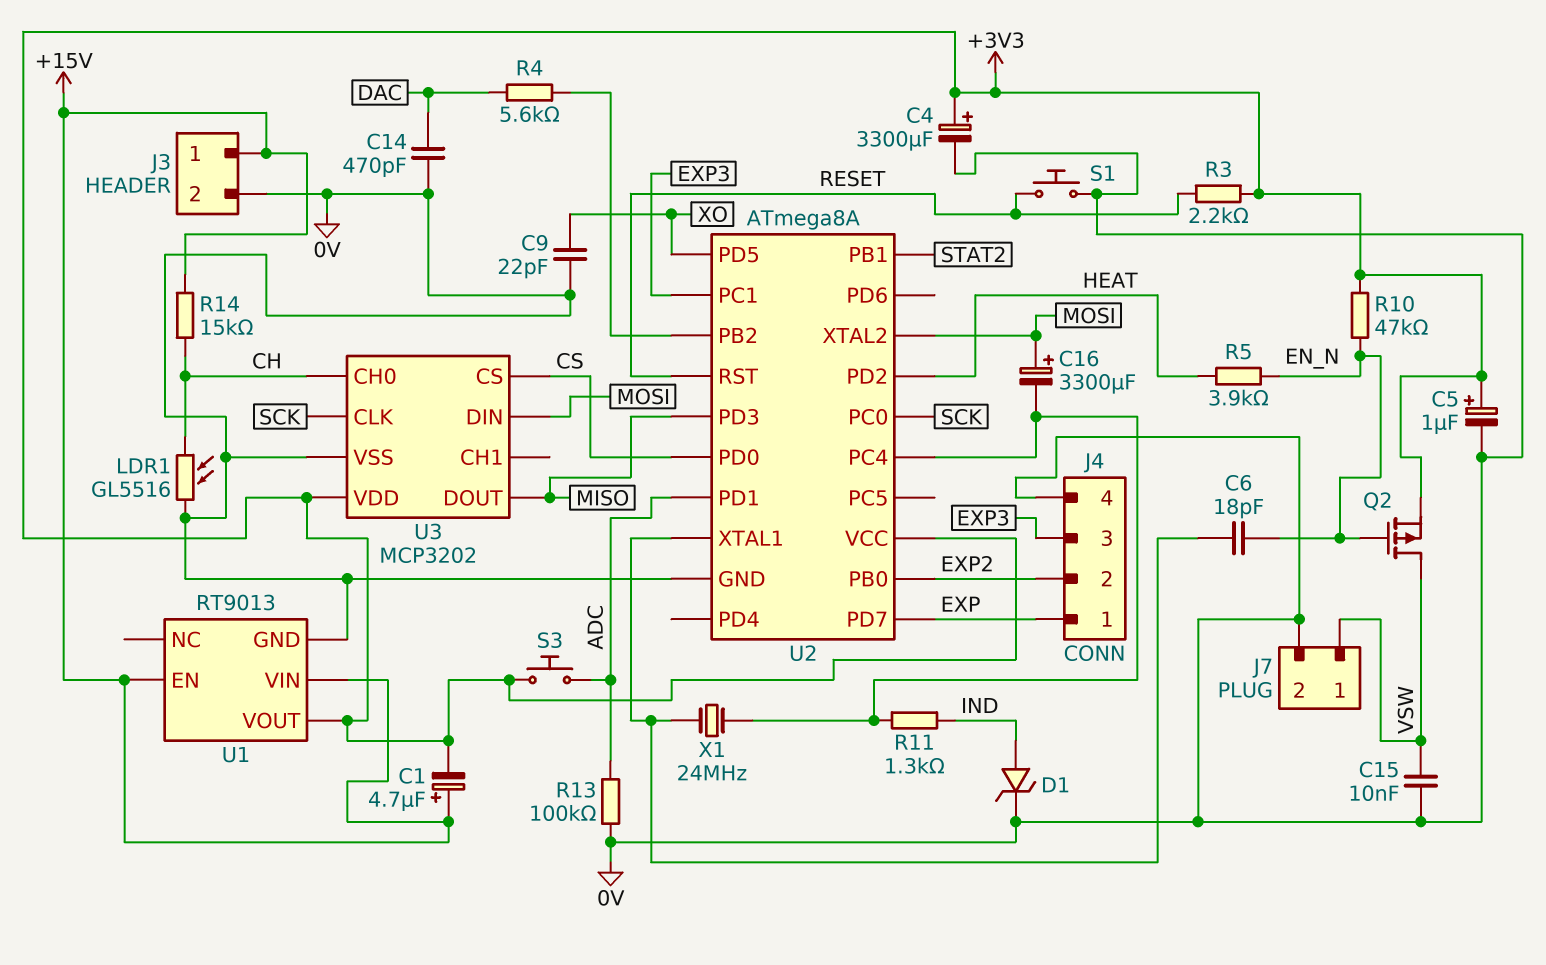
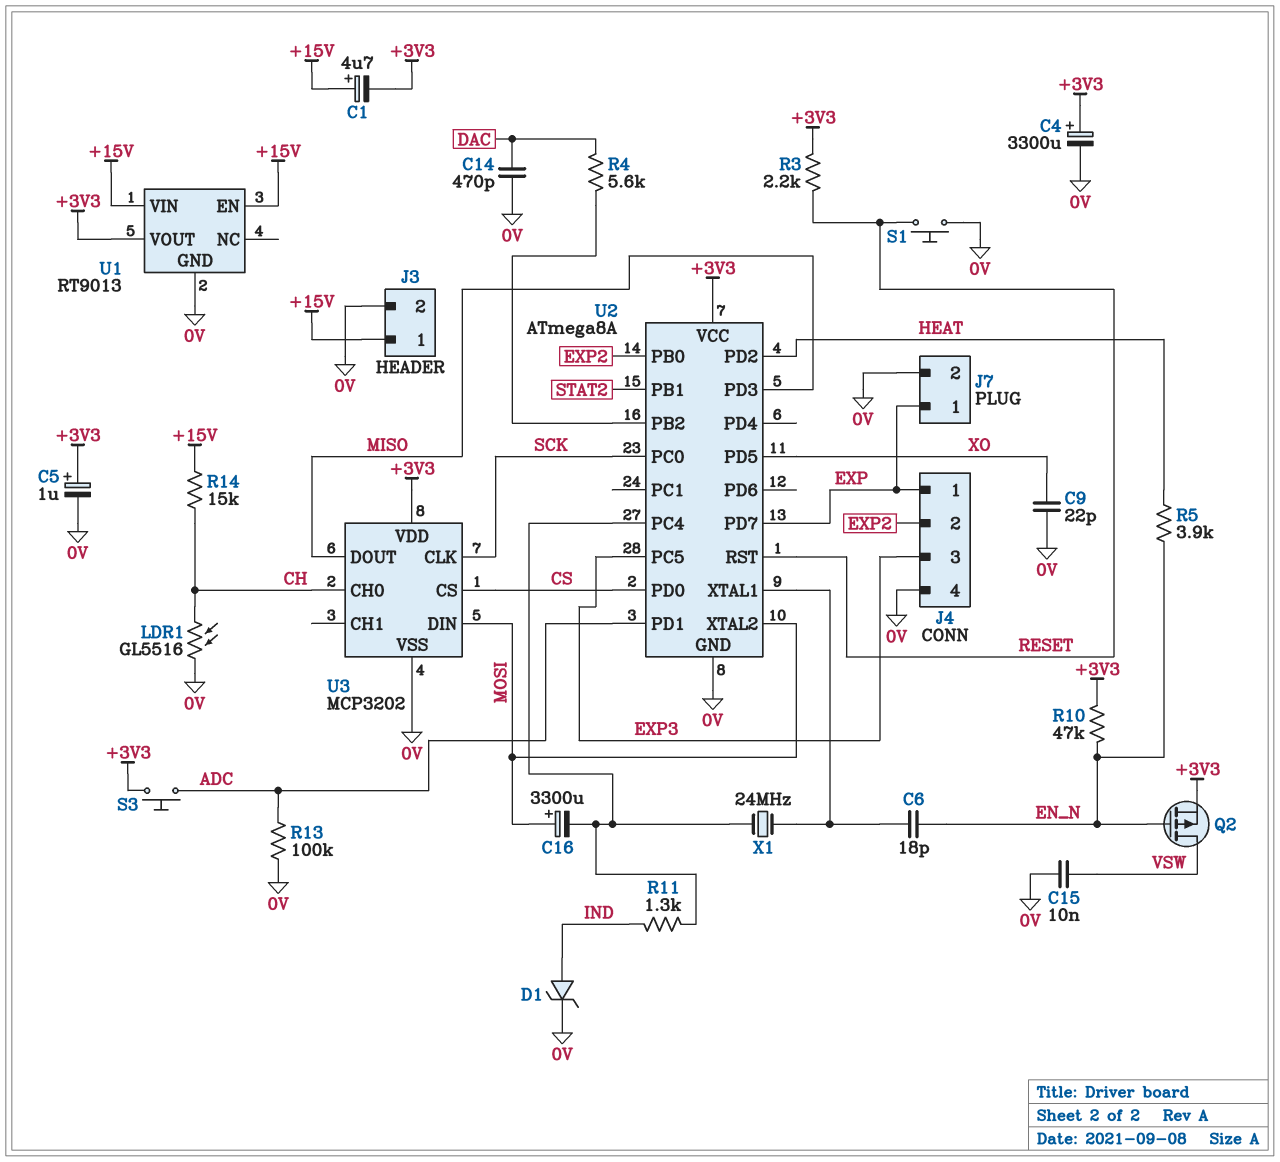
J7 pin 1: VSW -> EXP
U2 pin PC1: EXP3 -> none
U2 pin PC5: none -> EXP3

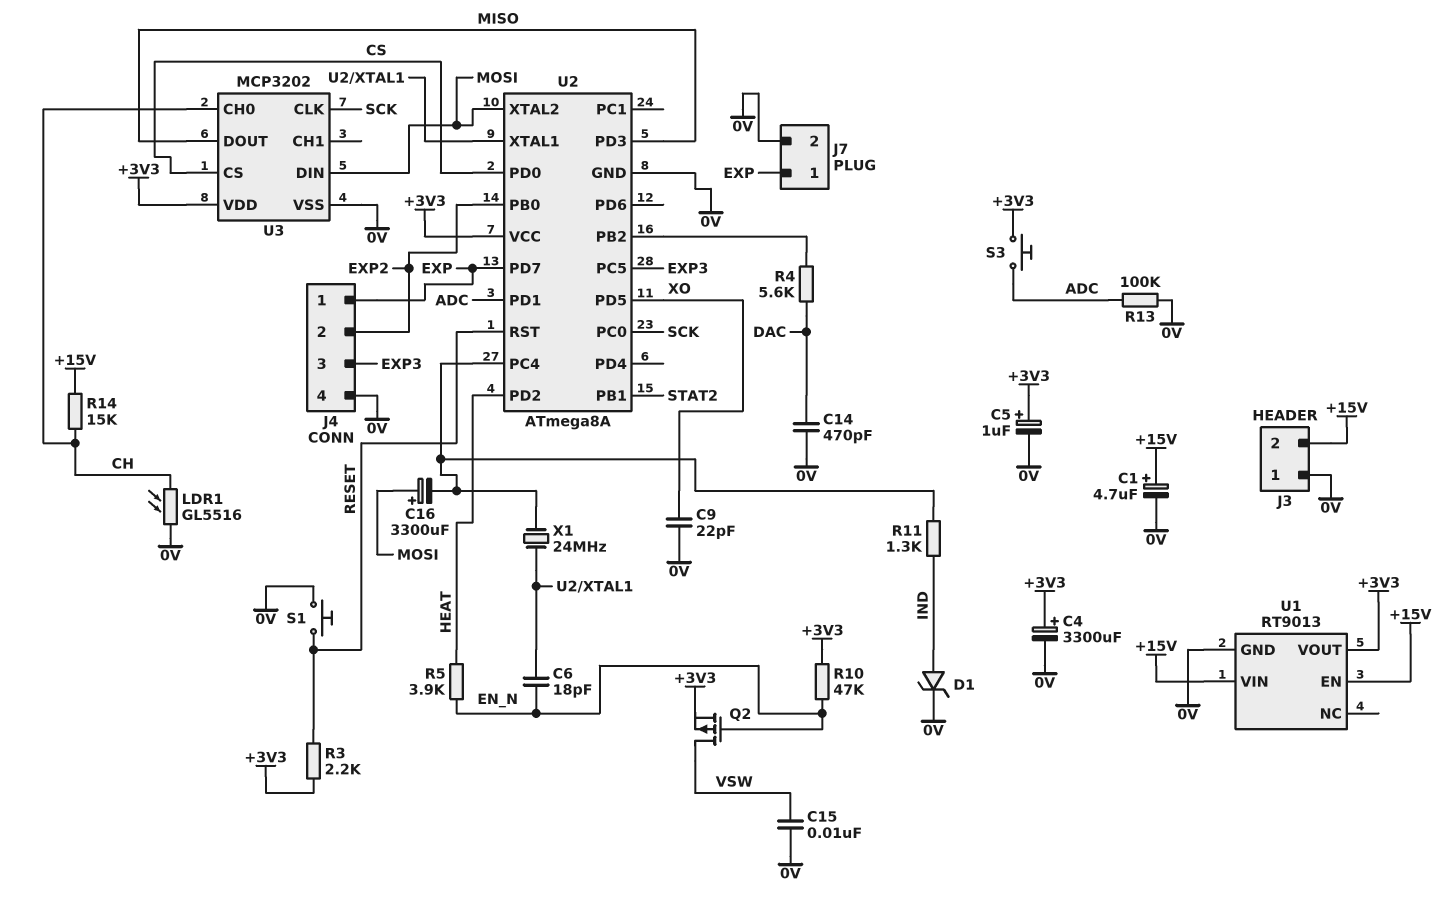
C1: 4.7uF (plus +15V, minus +3V3) -> 4.7uF (plus +15V, minus 0V)
J3 pin 1: +15V -> 0V
J3 pin 2: 0V -> +15V

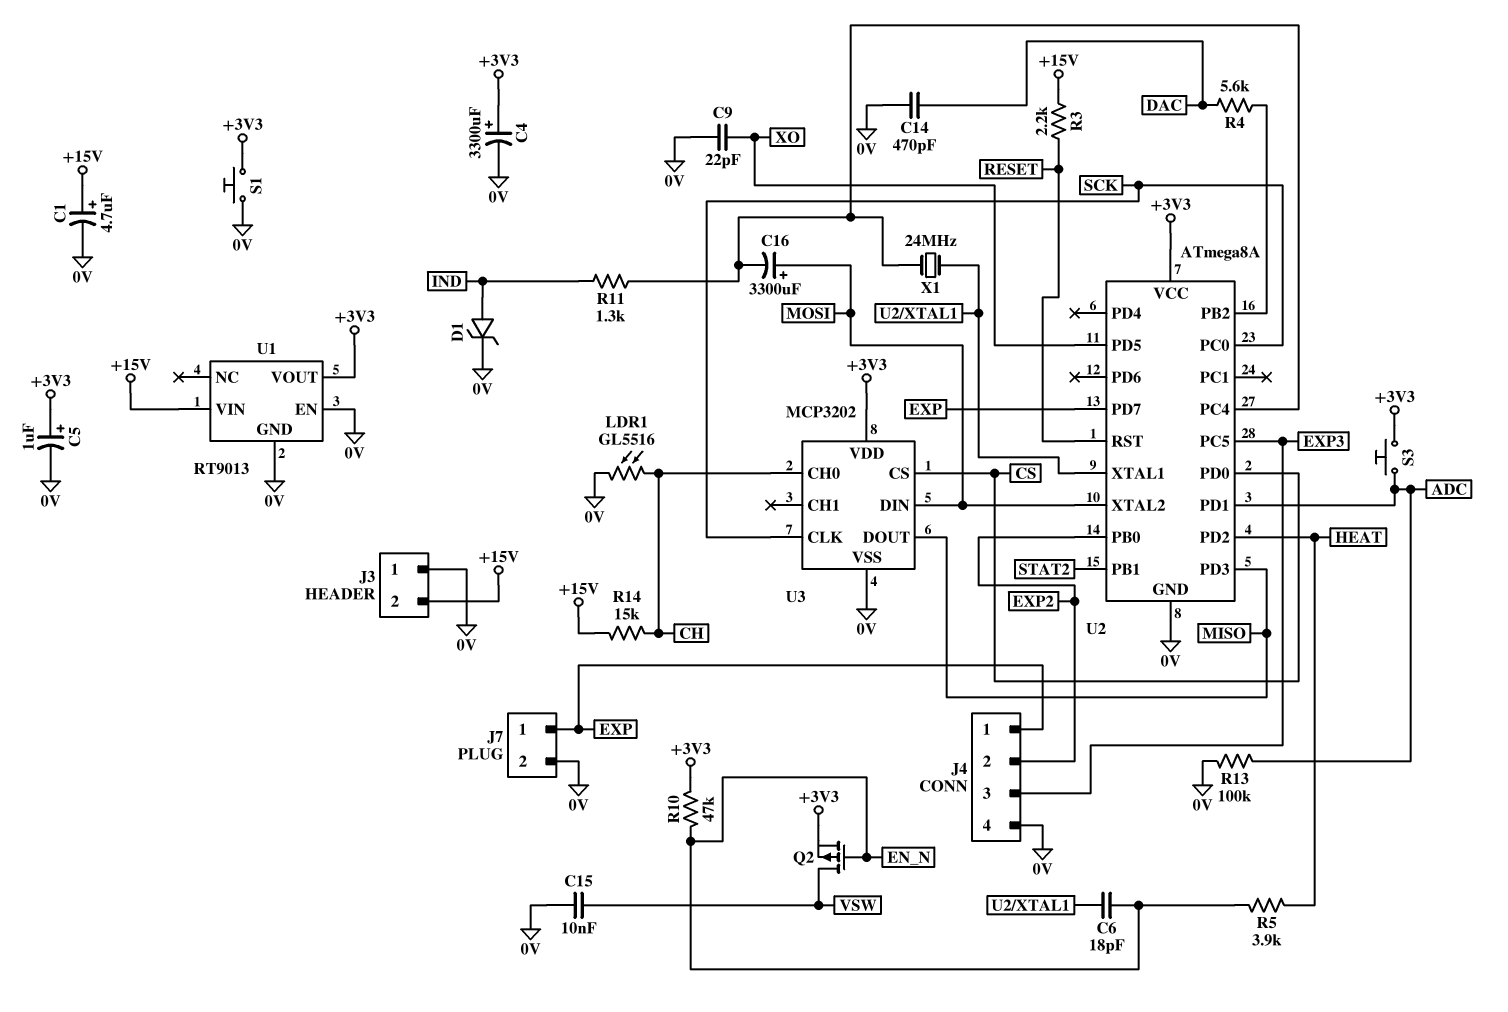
R3: 2.2k (+3V3, RESET) -> 2.2k (+15V, RESET)
S1: button (0V, RESET) -> button (+3V3, 0V)
U1 pin EN: +15V -> 0V

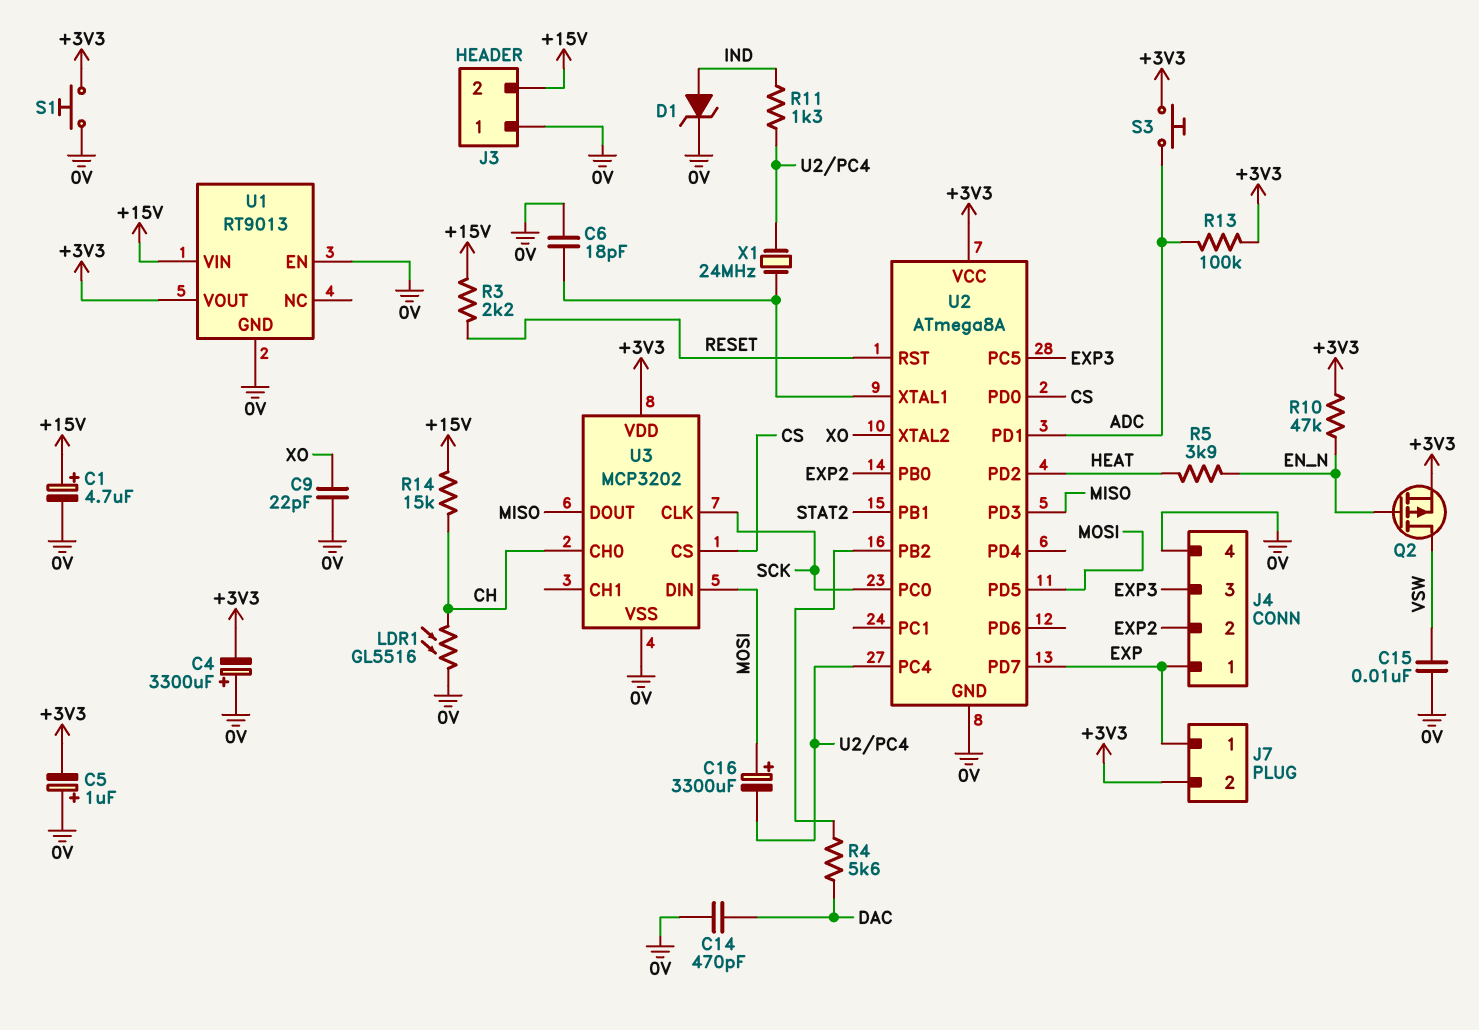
C4: 3300uF (plus +3V3, minus 0V) -> 3300uF (plus 0V, minus +3V3)
C5: 1uF (plus +3V3, minus 0V) -> 1uF (plus 0V, minus +3V3)
C6: 18pF (EN_N, U2/XTAL1) -> 18pF (0V, U2/XTAL1)
J7 pin 2: 0V -> +3V3
R13: 100k (0V, ADC) -> 100k (+3V3, ADC)
U2 pin PD5: XO -> MOSI
U2 pin XTAL2: MOSI -> XO

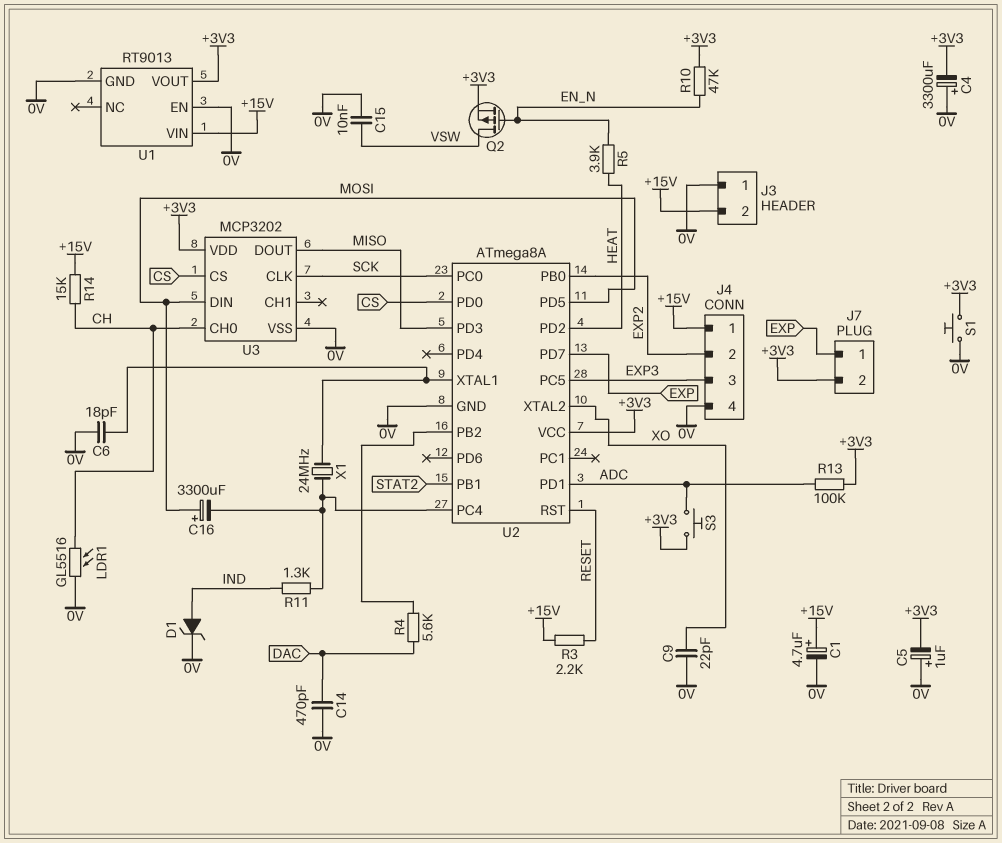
J4 pin 1: EXP -> +15V

